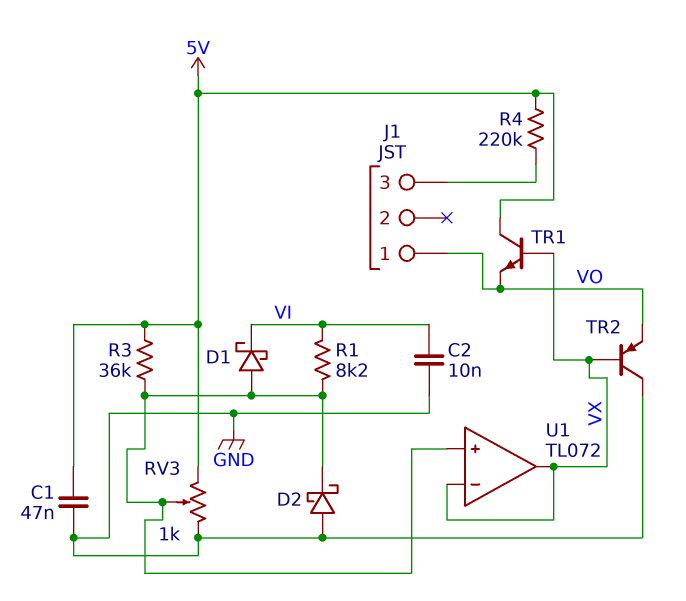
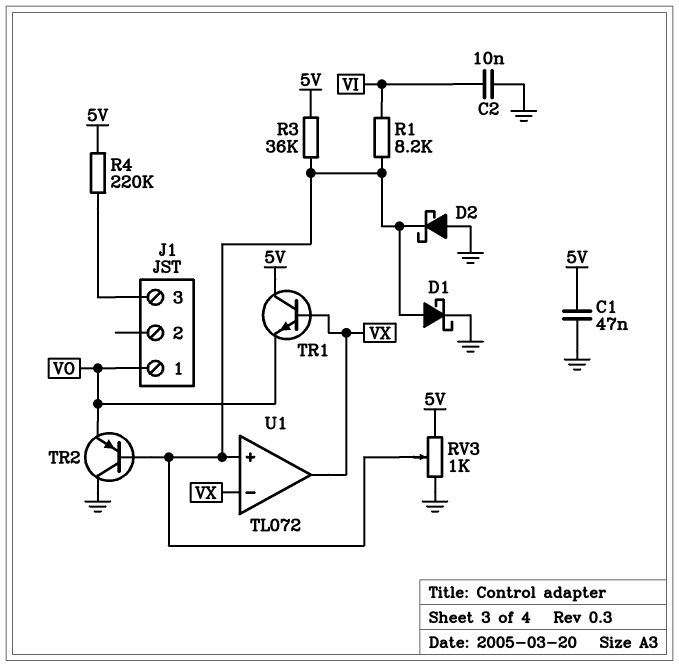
D1: schottky (A U1/in+, K VI) -> schottky (A U1/in+, K GND)
TR2: PNP (B VX, C GND, E VO) -> PNP (B U1/in+, C GND, E VO)

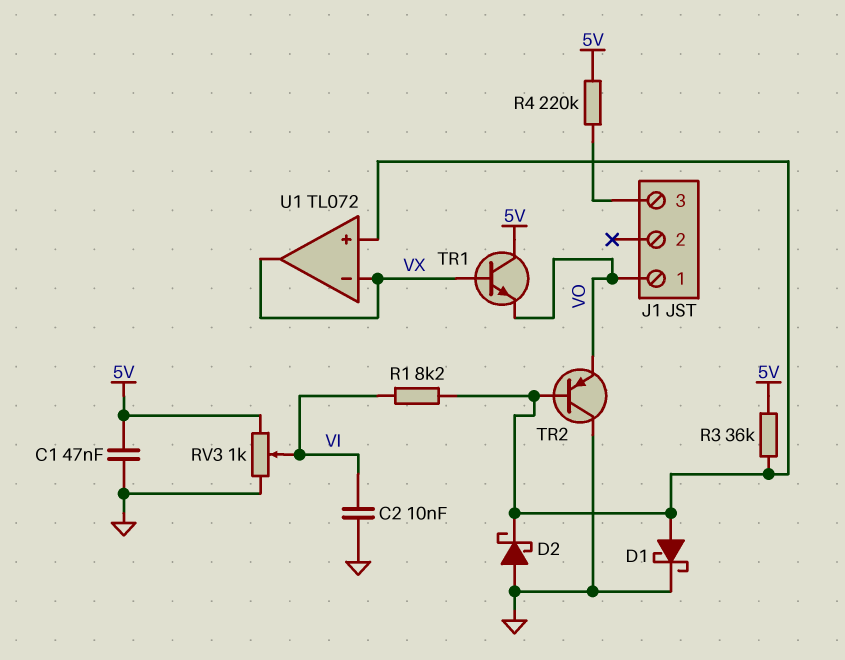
RV3: 1k (5V, GND, wiper U1/in+) -> 1k (5V, GND, wiper VI)

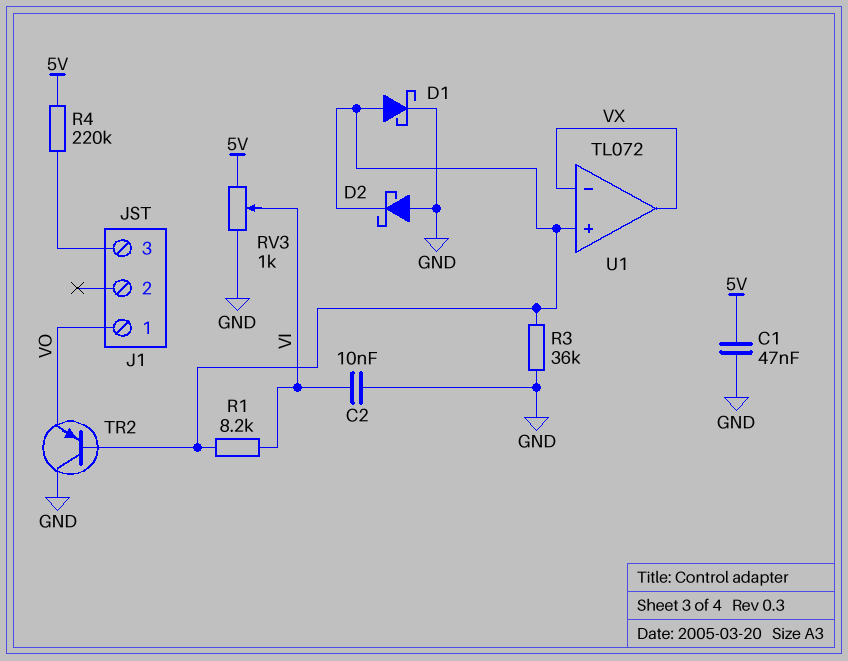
R3: 36k (5V, U1/in+) -> 36k (GND, U1/in+)
TR1: NPN (B VX, C 5V, E VO) -> none

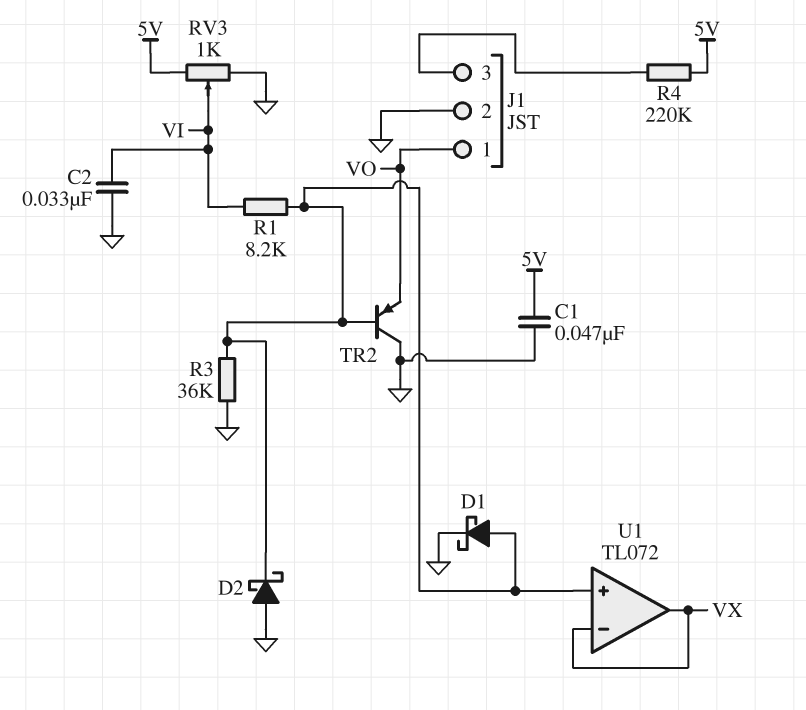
C2: 10nF (GND, VI) -> 33nF (GND, VI)
J1 pin 2: none -> GND

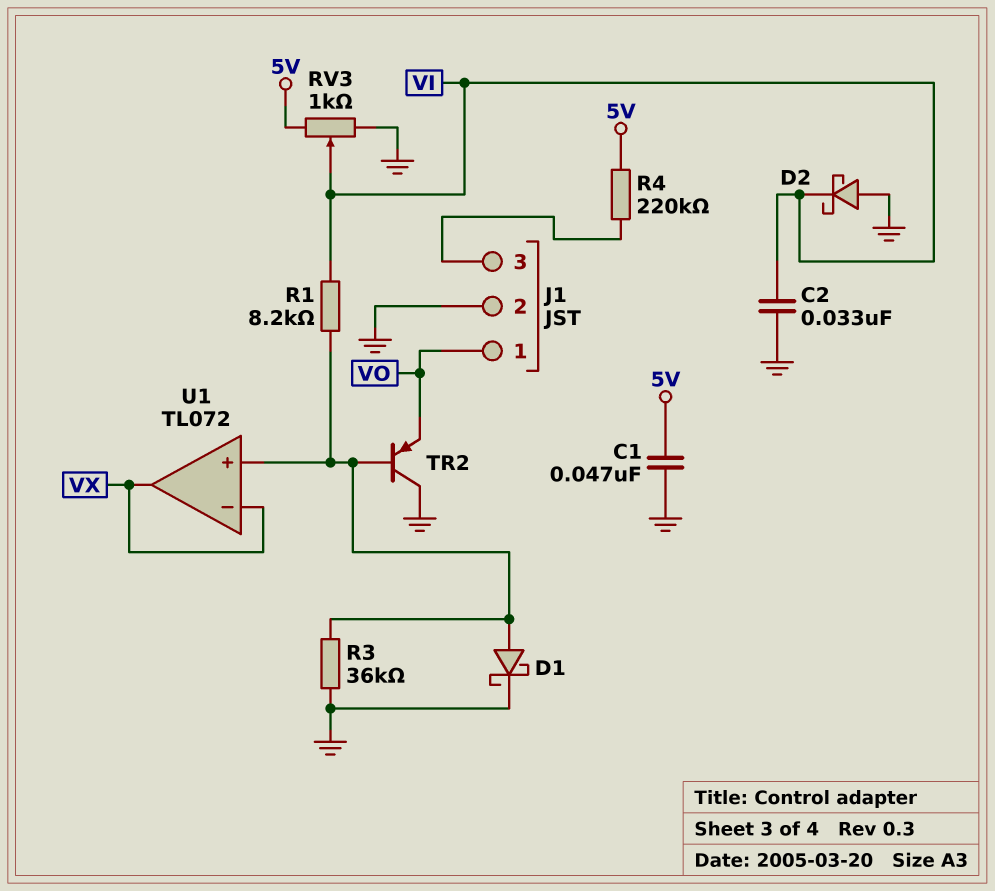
D2: schottky (A GND, K U1/in+) -> schottky (A GND, K VI)

